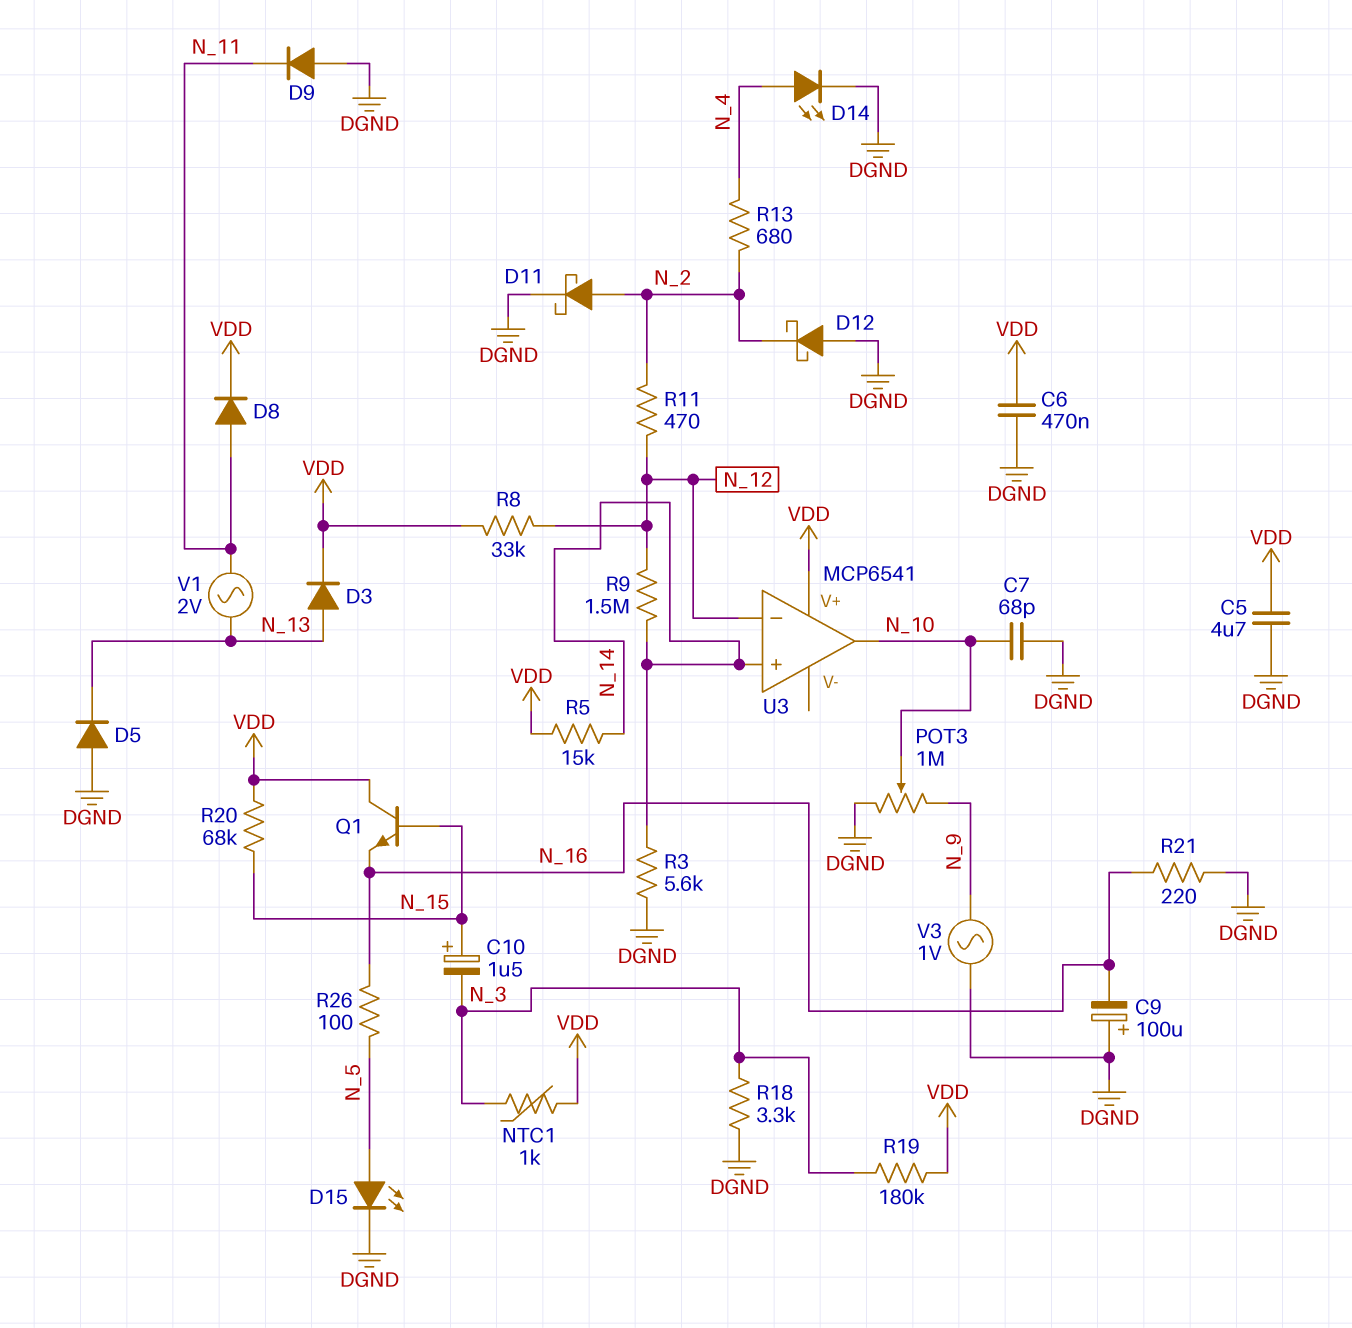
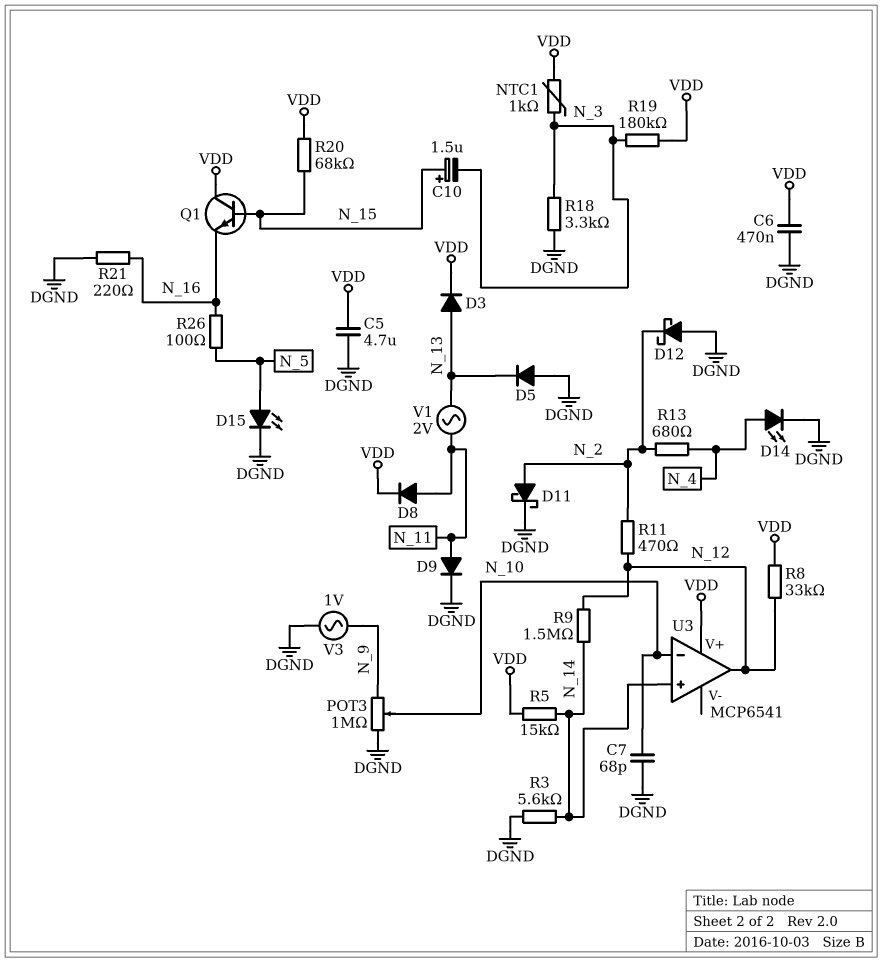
C9: 100uF (plus DGND, minus N_16) -> none
D9: diode (A DGND, K N_11) -> diode (A N_11, K DGND)
U3 pin in-: N_12 -> N_10
U3 pin out: N_10 -> N_12

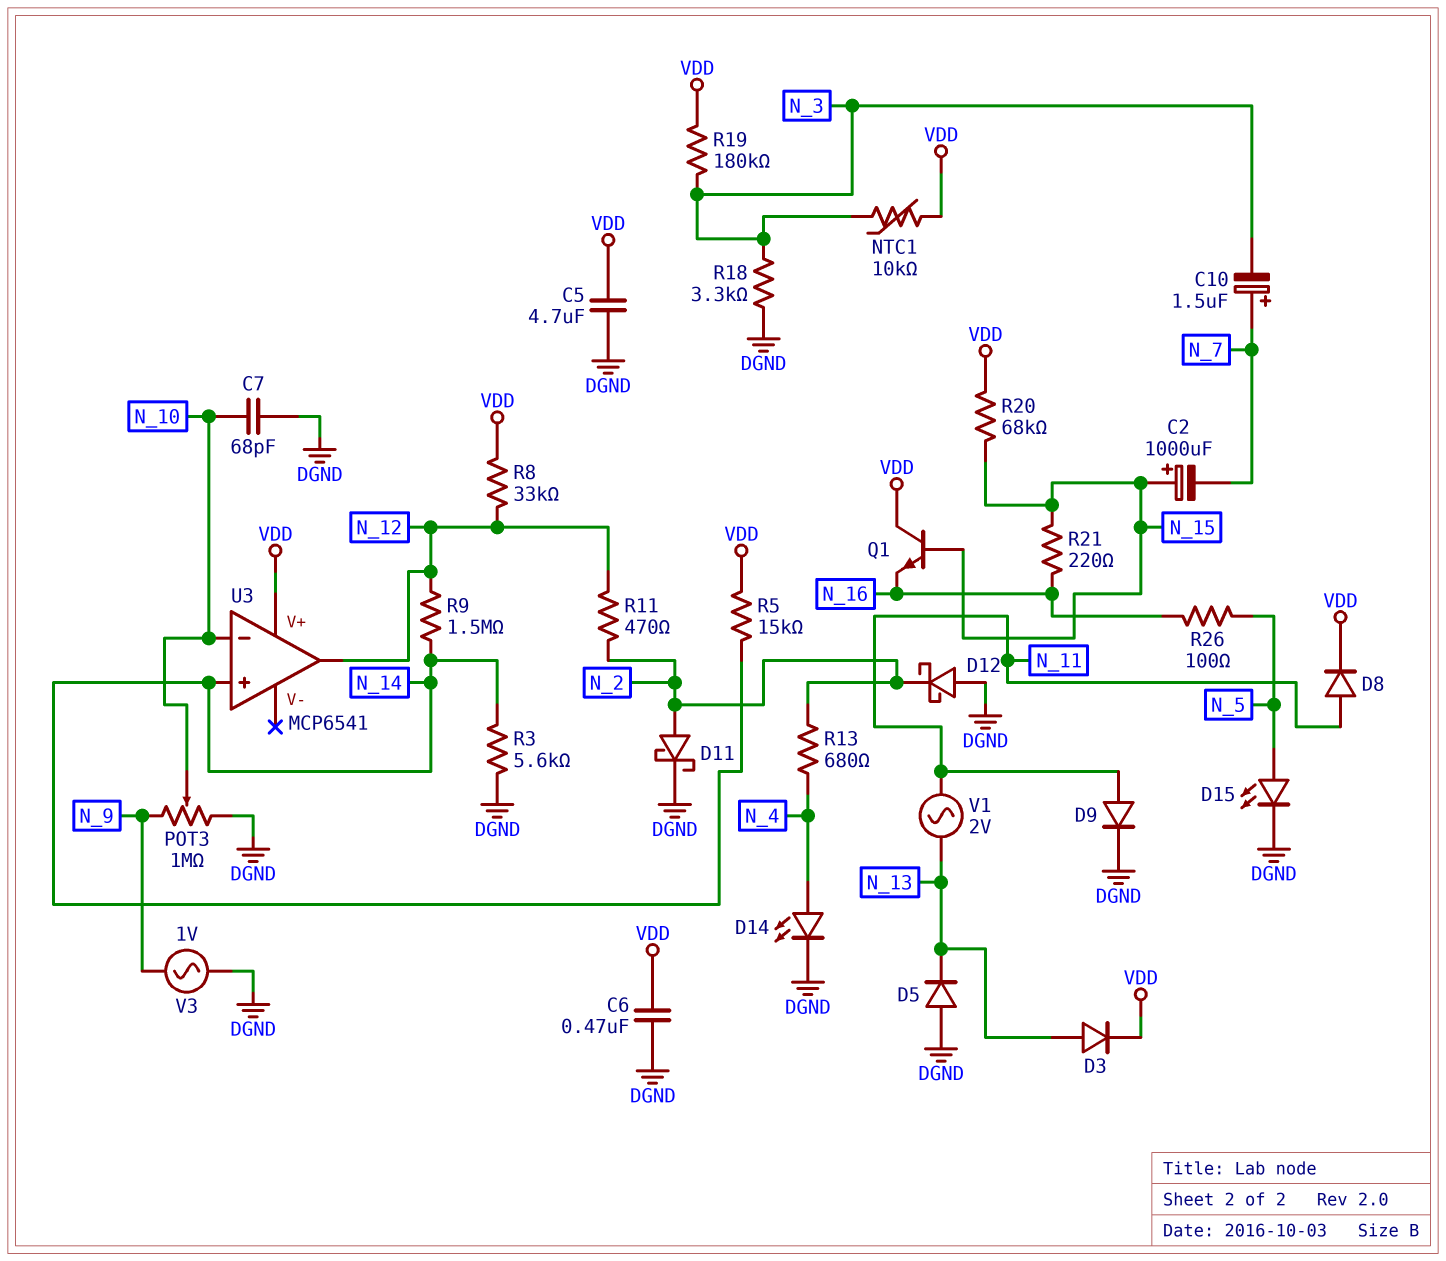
C2: none -> 1000uF (plus N_15, minus N_7)
C10: 1.5uF (plus N_15, minus N_3) -> 1.5uF (plus N_7, minus N_3)
NTC1: 1k (N_3, VDD) -> 10k (N_3, VDD)
R21: 220 (DGND, N_16) -> 220 (N_15, N_16)

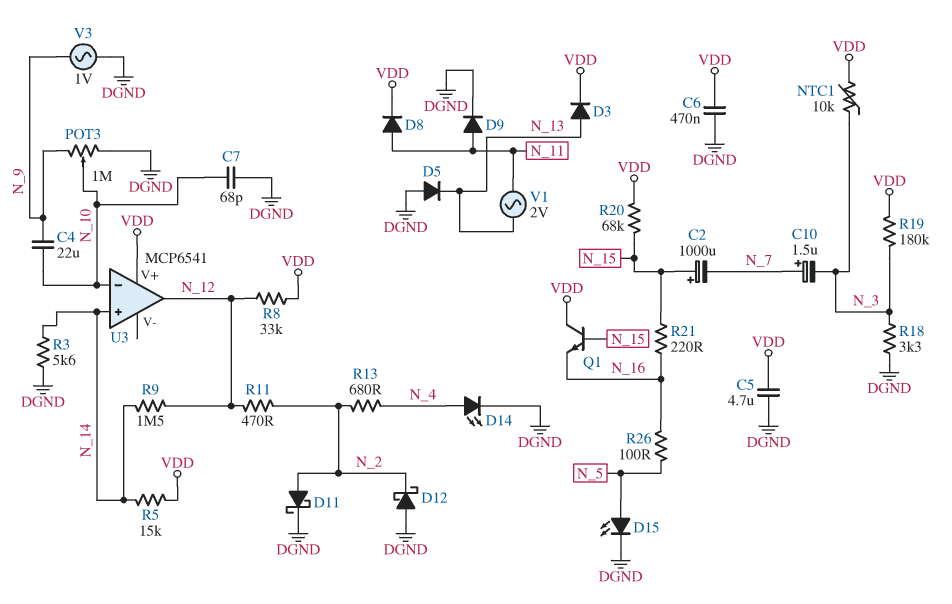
C4: none -> 22uF (N_9, N_10)

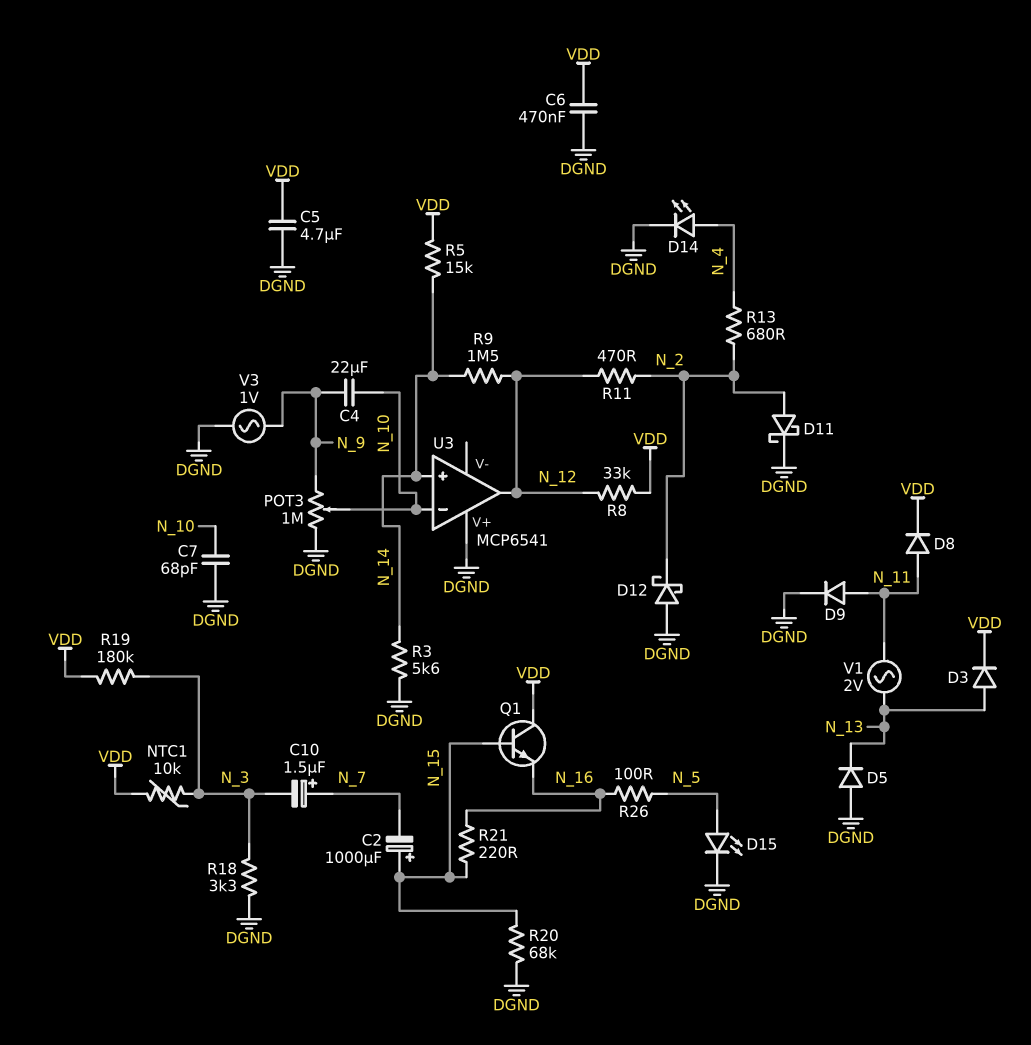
R20: 68k (N_15, VDD) -> 68k (DGND, N_15)
U3 pin V+: VDD -> DGND

